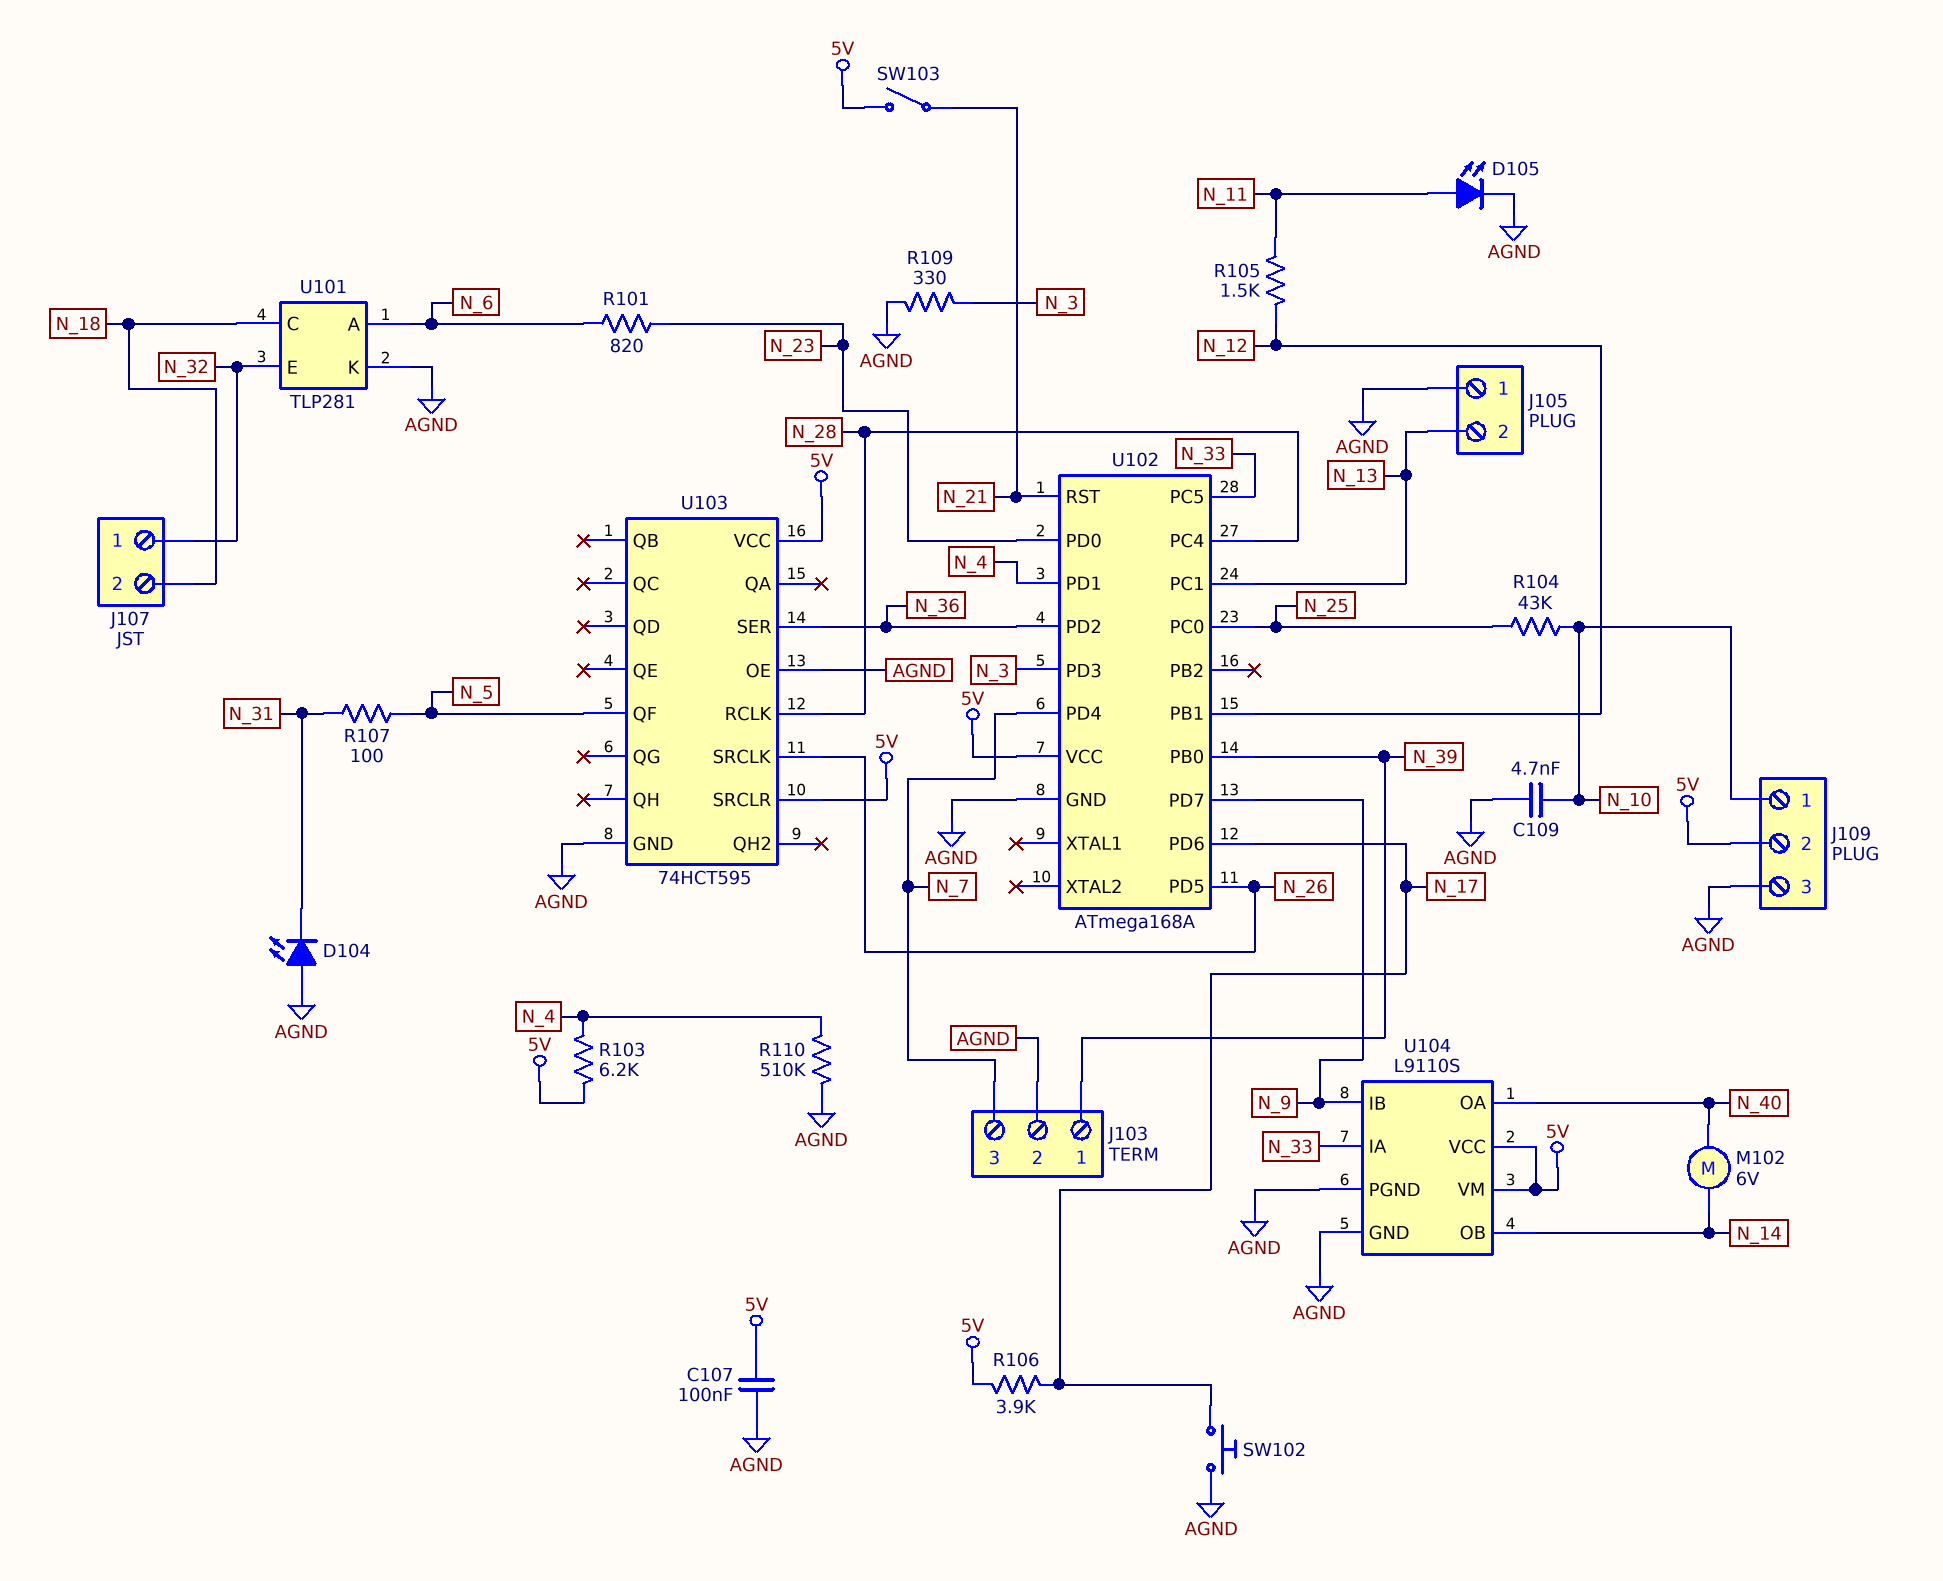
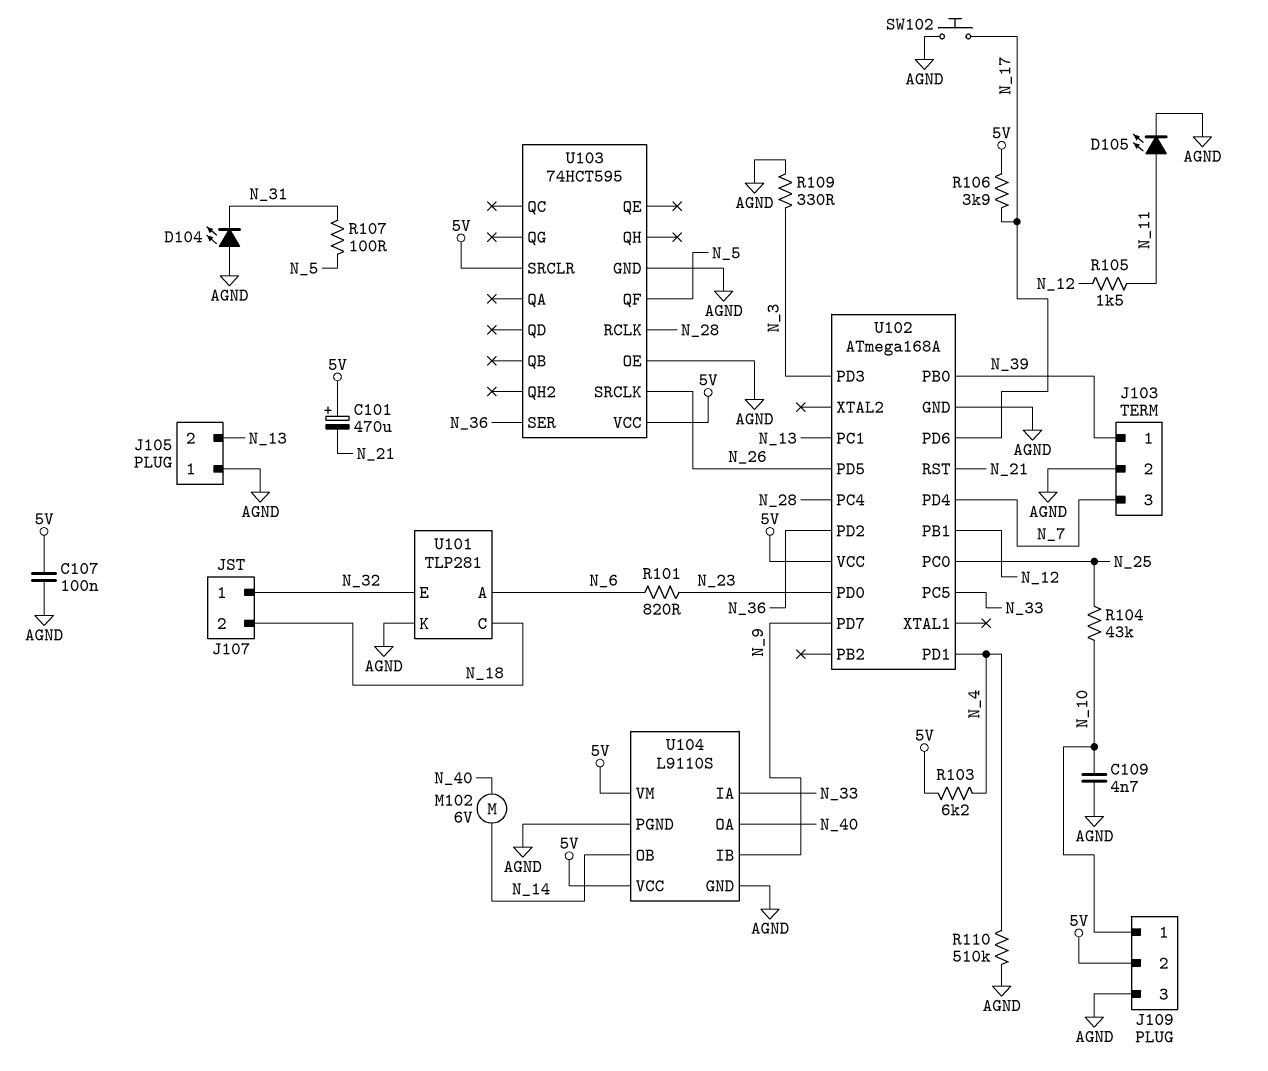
C101: none -> 470uF (plus 5V, minus N_21)
SW103: switch (5V, N_21) -> none

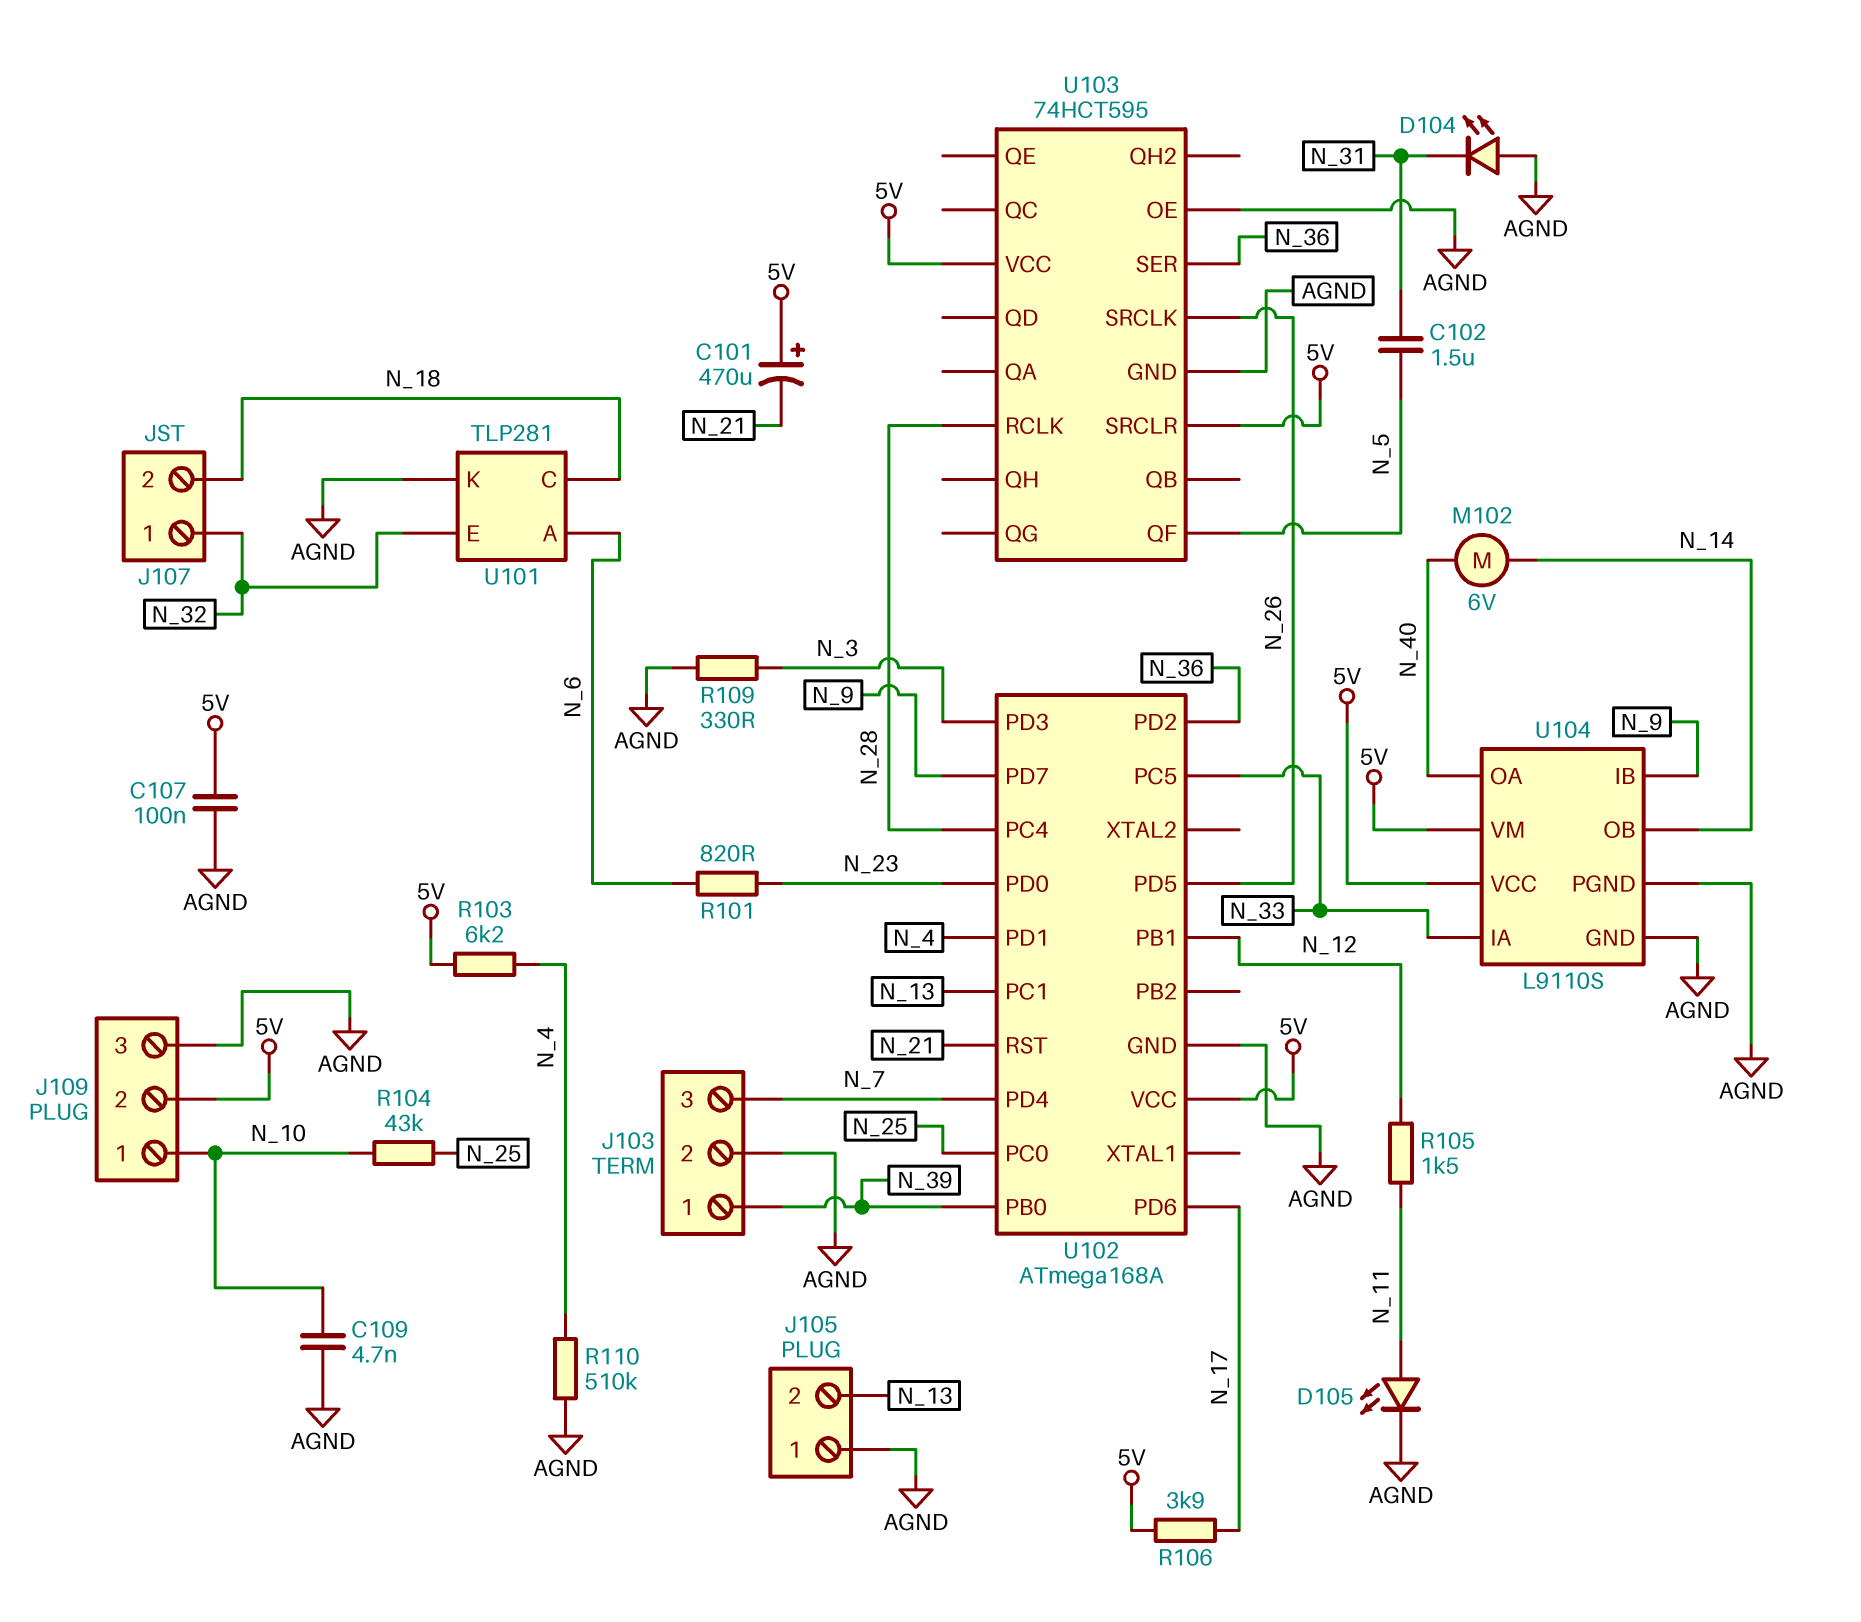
C102: none -> 1.5uF (N_5, N_31)
R107: 100 (N_5, N_31) -> none
SW102: button (AGND, N_17) -> none

